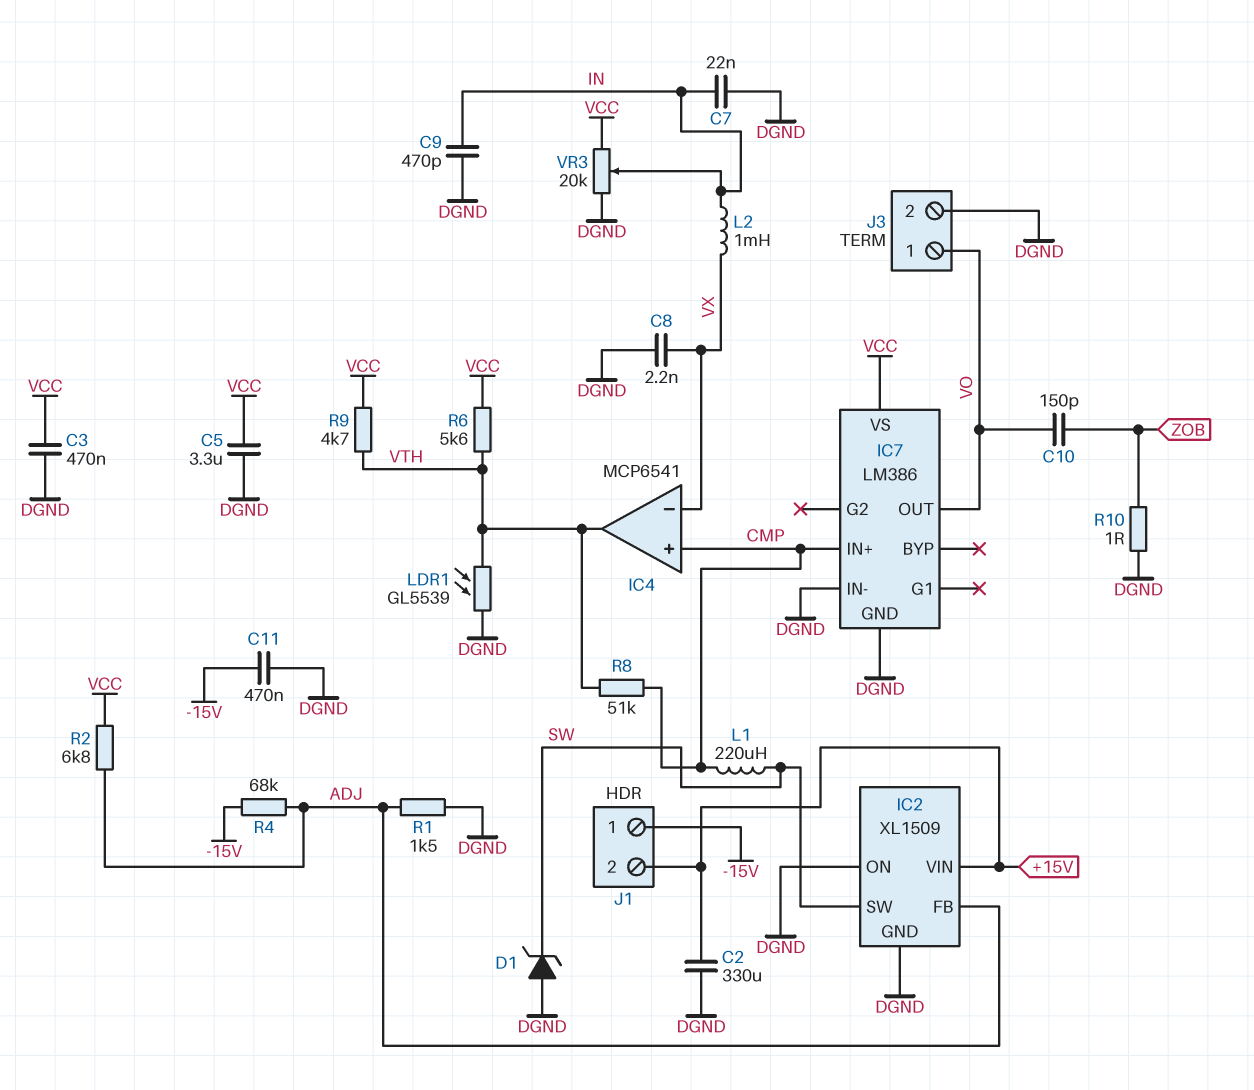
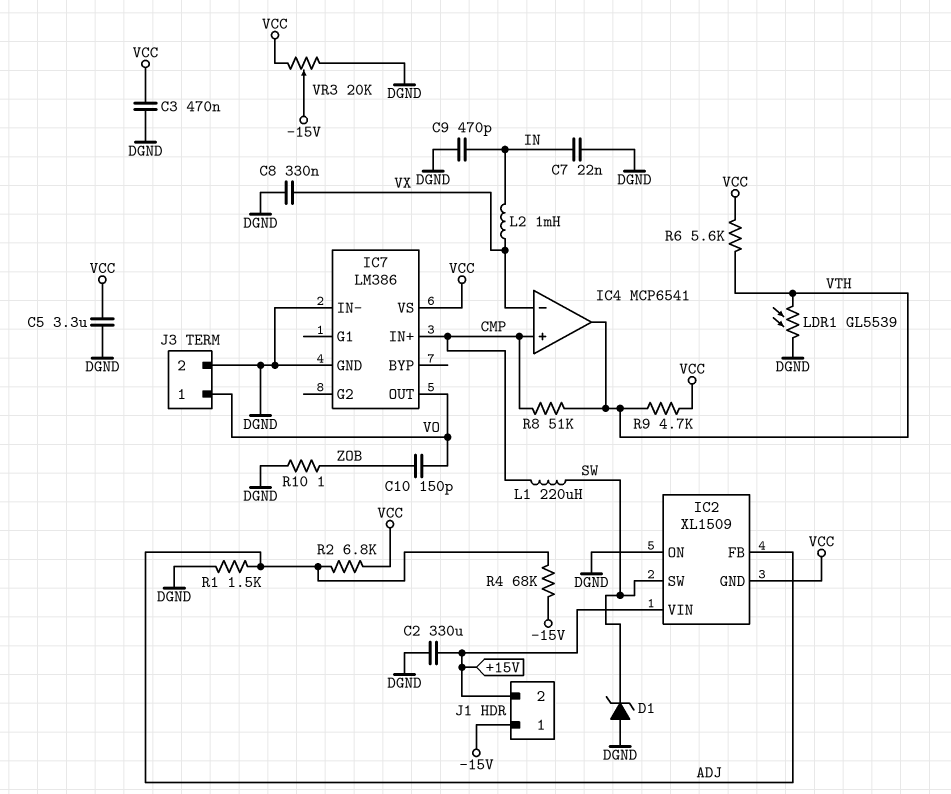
C8: 2.2nF (DGND, VX) -> 330nF (DGND, VX)
C11: 470nF (-15V, DGND) -> none
IC2 pin GND: DGND -> VCC
VR3: 20k (DGND, VCC, wiper IN) -> 20k (DGND, VCC, wiper -15V)

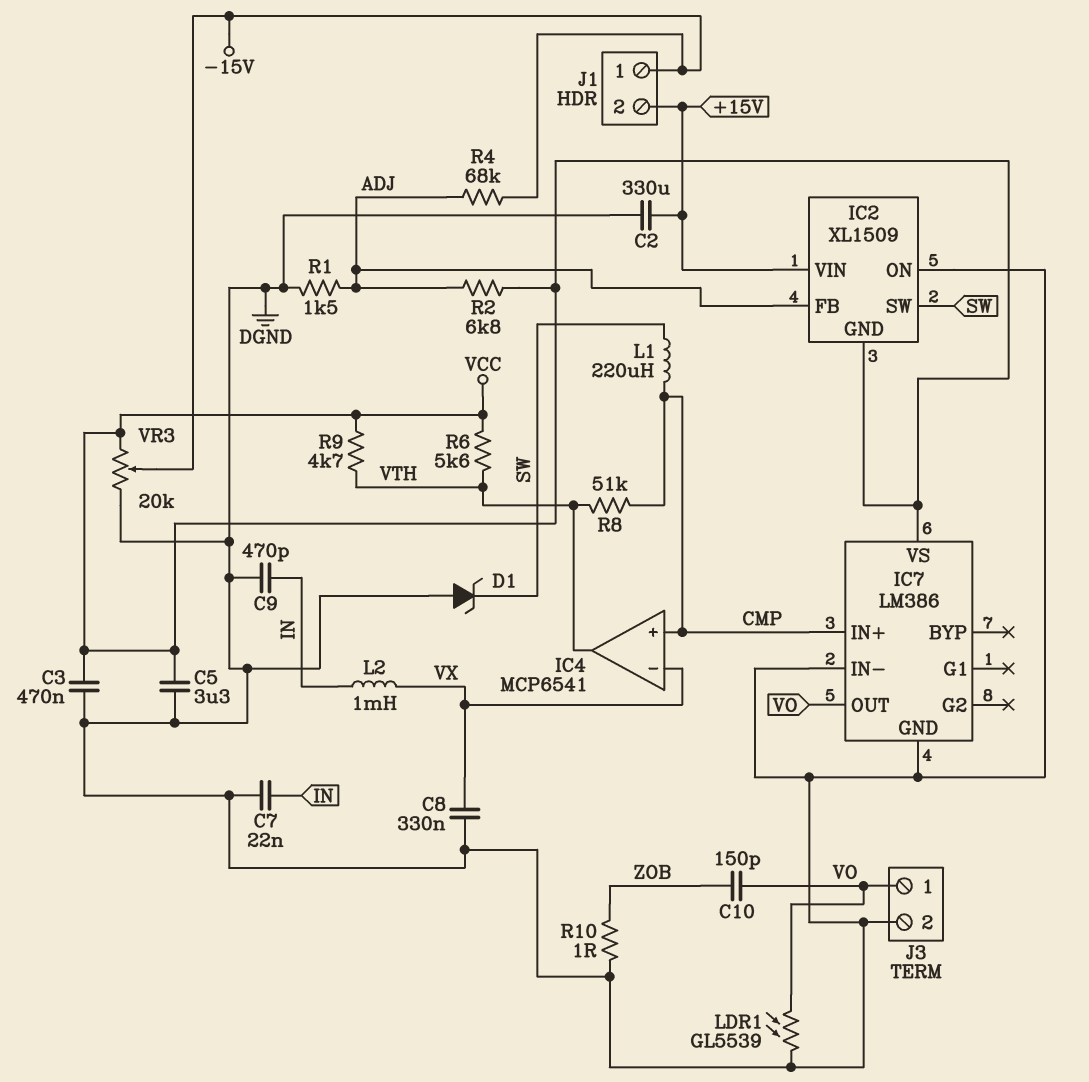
LDR1: GL5539 (DGND, VTH) -> GL5539 (DGND, VO)

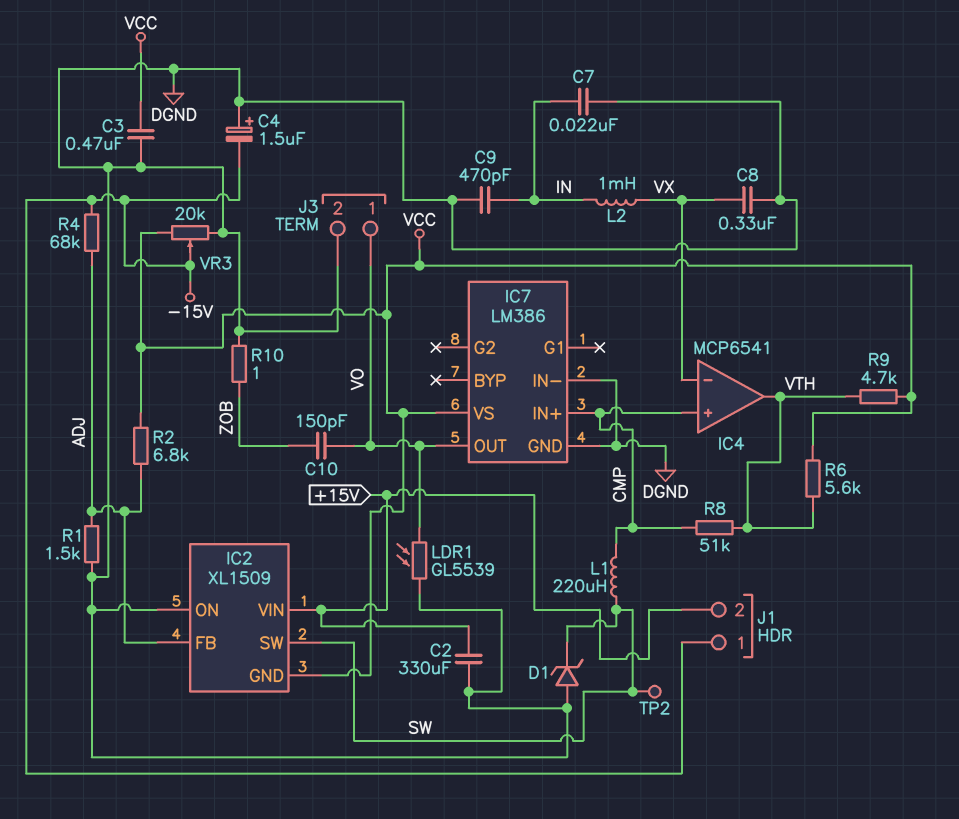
C4: none -> 1.5uF (plus DGND, minus -15V)
C5: 3.3uF (DGND, VCC) -> none
TP2: none -> test point (SW)

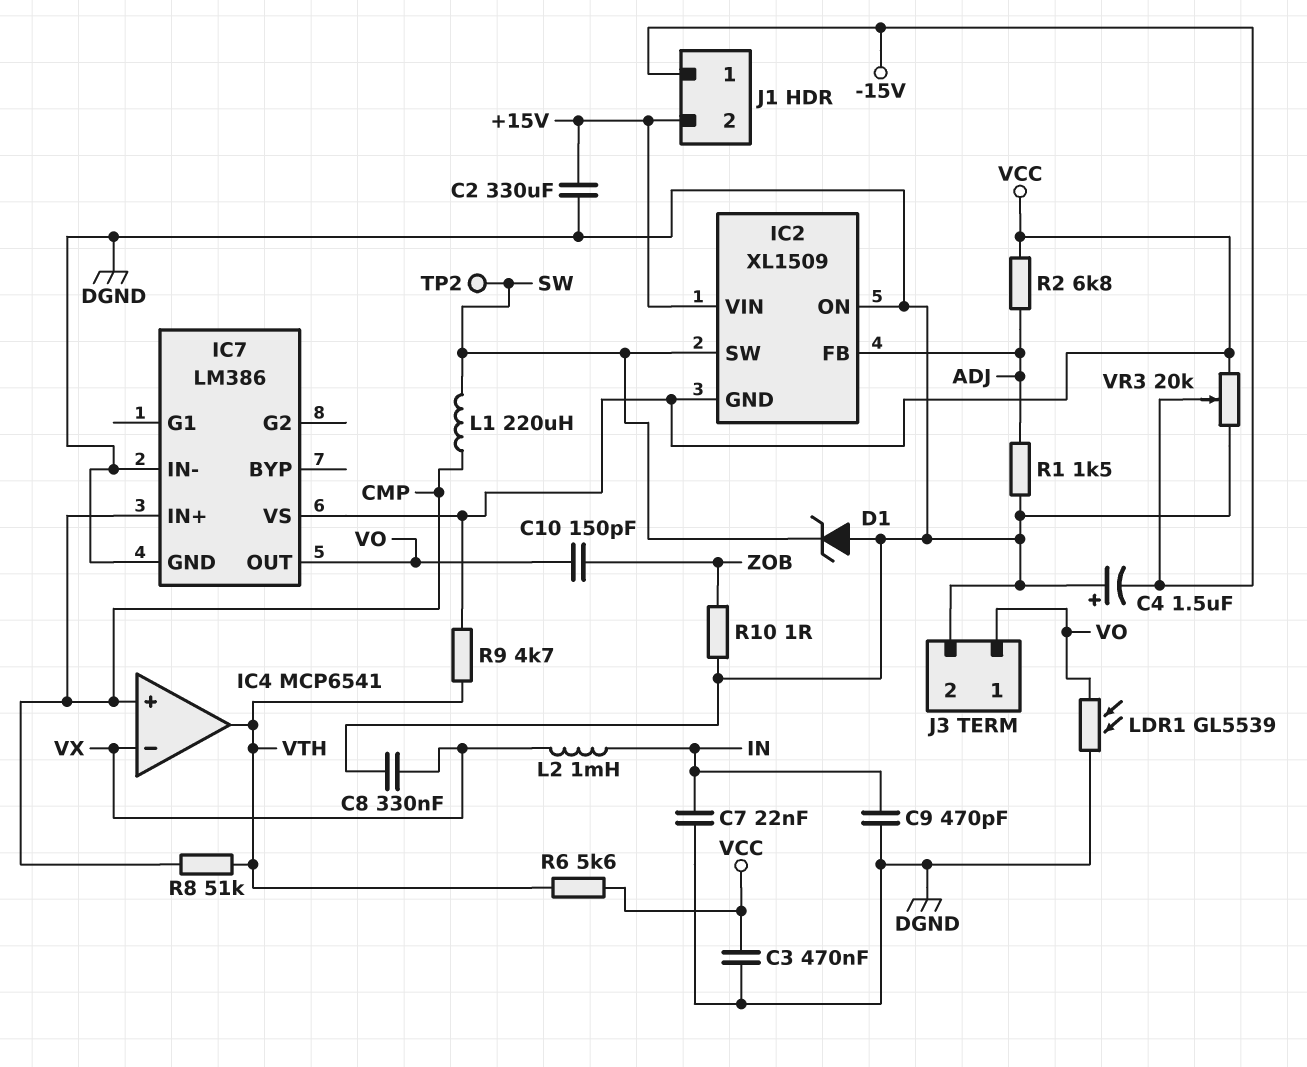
R4: 68k (-15V, ADJ) -> none

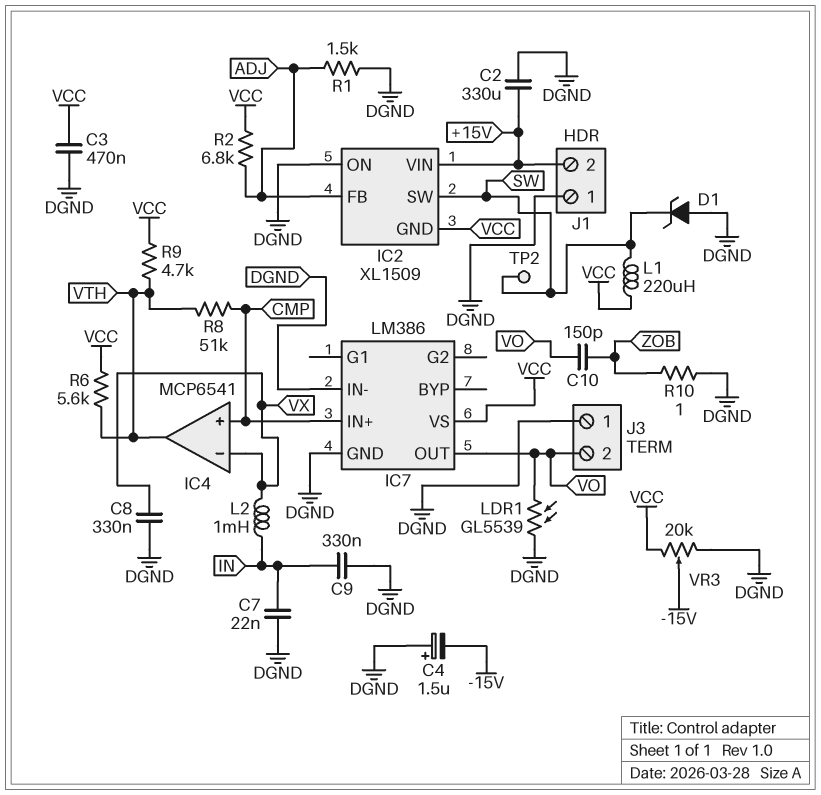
C9: 470pF (DGND, IN) -> 330nF (DGND, IN)
J1 pin 1: -15V -> DGND
J3 pin 1: VO -> DGND
J3 pin 2: DGND -> VO
L1: 220uH (CMP, SW) -> 220uH (SW, VCC)

